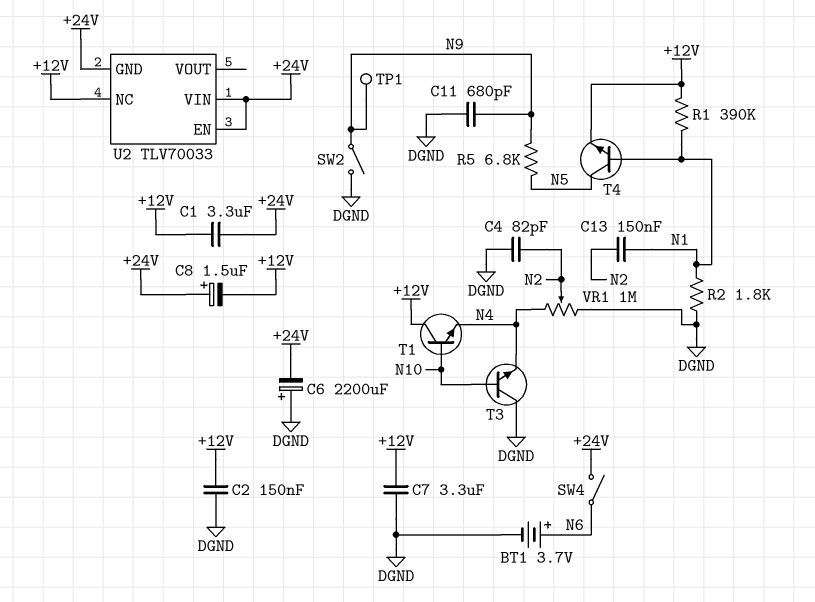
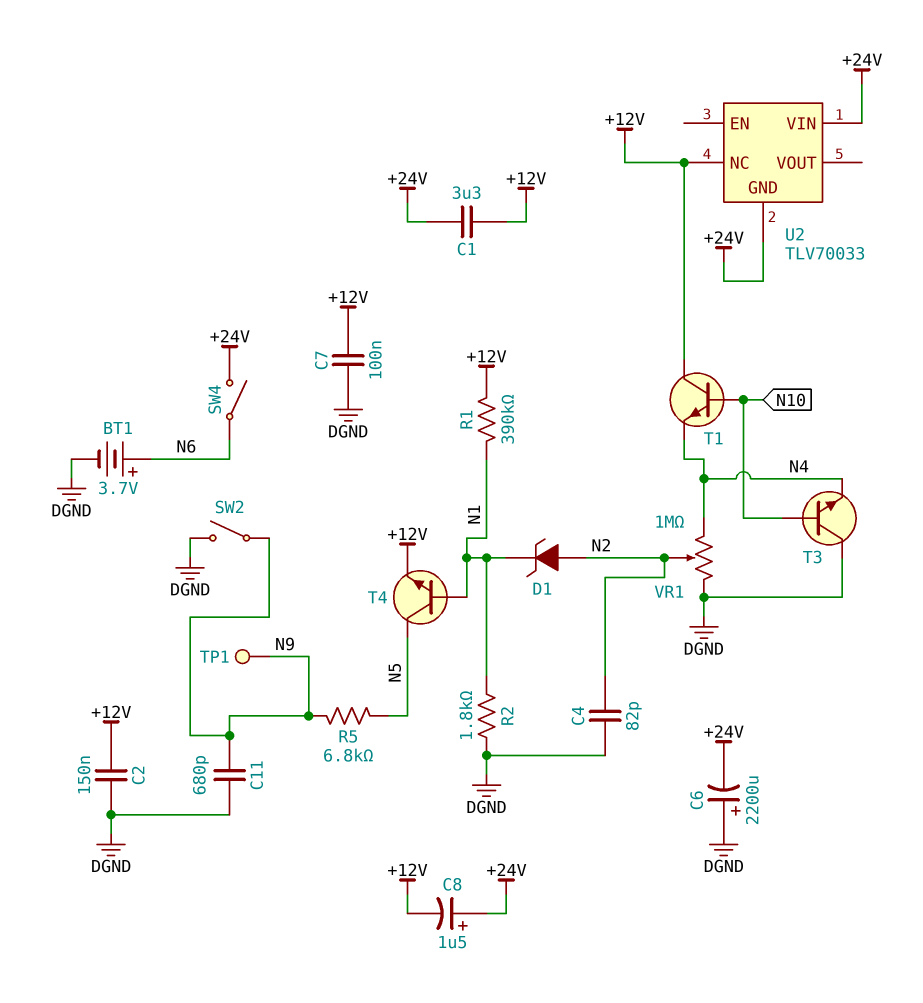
C7: 3.3uF (+12V, DGND) -> 100nF (+12V, DGND)
C13: 150nF (N1, N2) -> none
D1: none -> zener (A N2, K N1)
U2 pin EN: +24V -> none

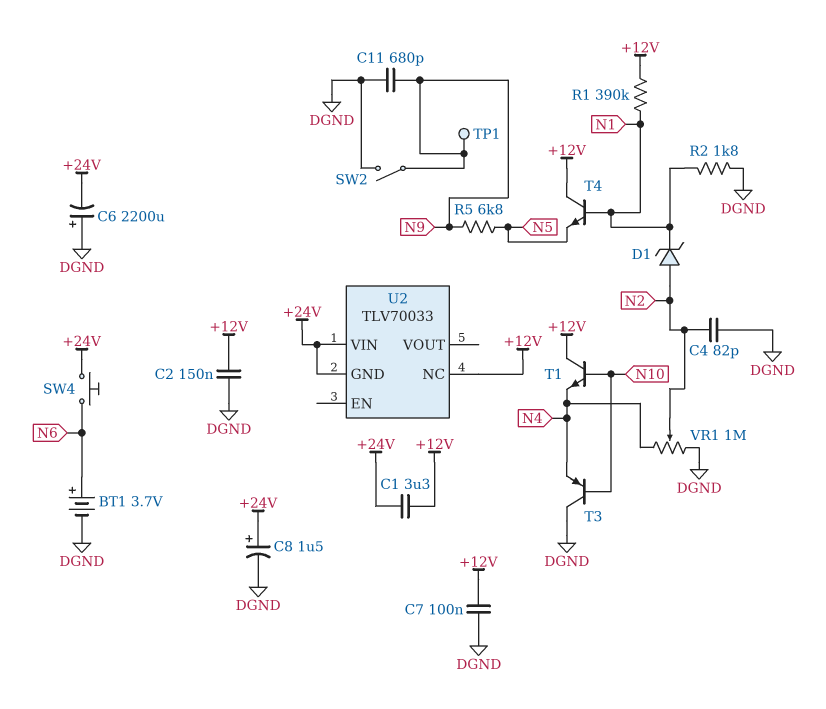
C8: 1.5uF (plus +24V, minus +12V) -> 1.5uF (plus +24V, minus DGND)
SW4: switch (+24V, N6) -> button (+24V, N6)
T3: NPN (B N10, C DGND, E N4) -> PNP (B N10, C DGND, E N4)
T4: NPN (B N1, C N5, E +12V) -> NPN (B N1, C +12V, E N5)

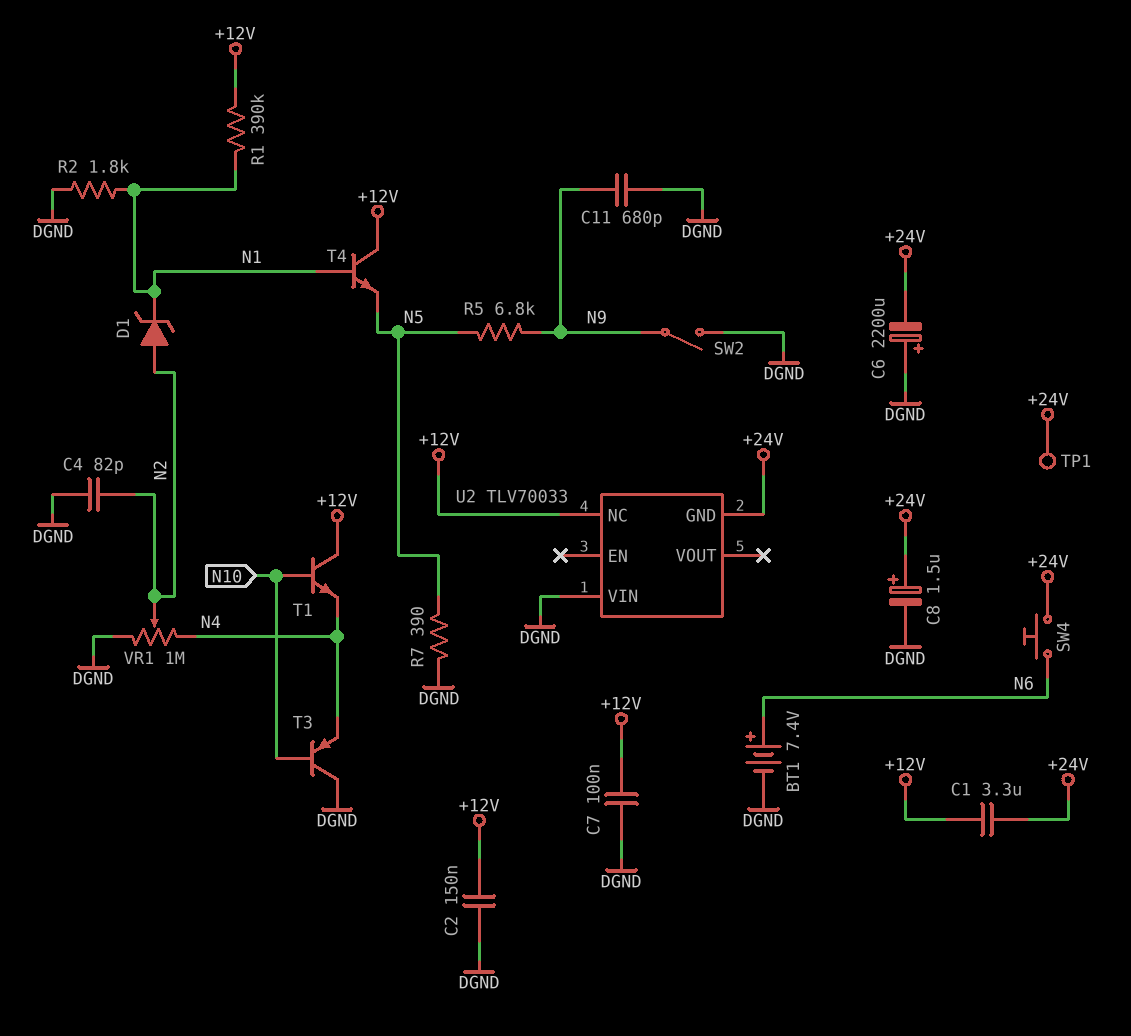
BT1: 3.7V (plus N6, minus DGND) -> 7.4V (plus N6, minus DGND)
R7: none -> 390 (DGND, N5)
TP1: test point (N9) -> test point (+24V)
U2 pin VIN: +24V -> DGND

